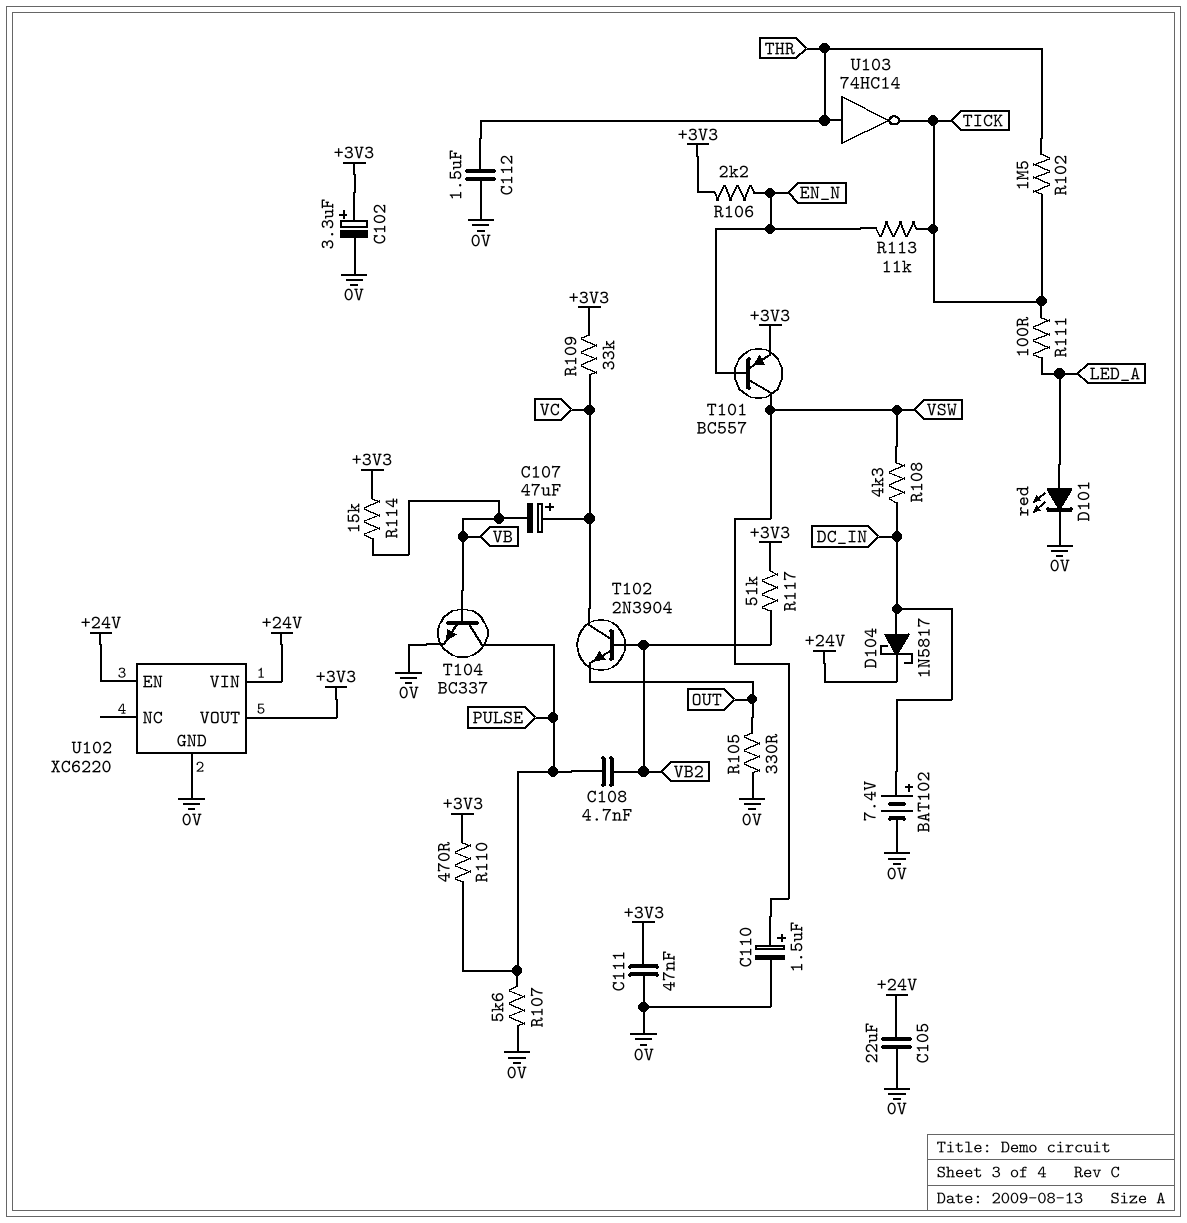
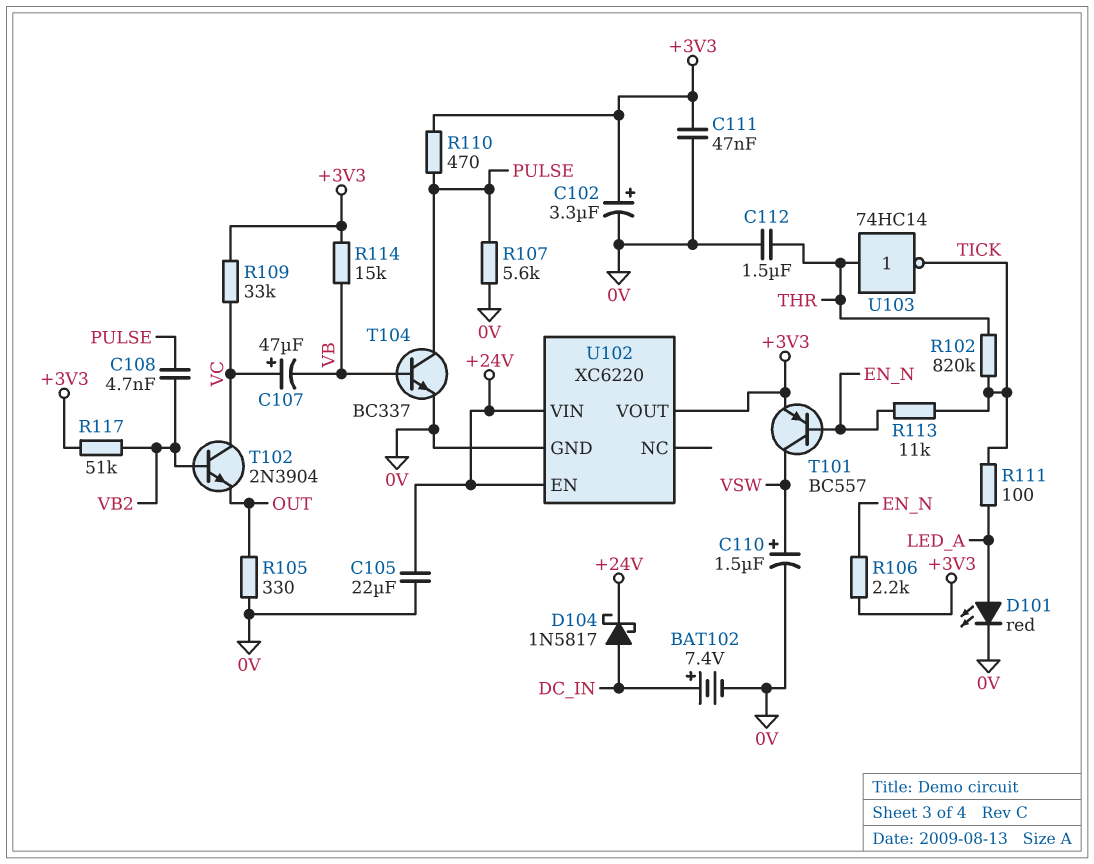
R102: 1.5M (THR, TICK) -> 820k (THR, TICK)
R108: 4.3k (DC_IN, VSW) -> none

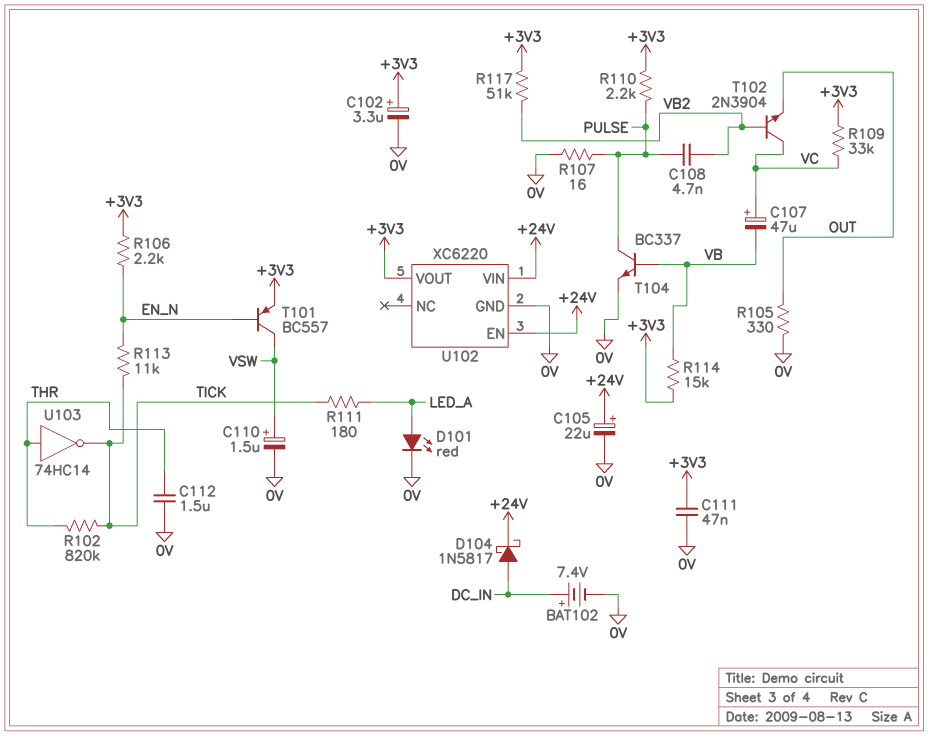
C105: 22uF (+24V, 0V) -> 22uF (plus +24V, minus 0V)
R107: 5.6k (0V, PULSE) -> 16 (0V, PULSE)
R110: 470 (+3V3, PULSE) -> 2.2k (+3V3, PULSE)
R111: 100 (LED_A, TICK) -> 180 (LED_A, TICK)

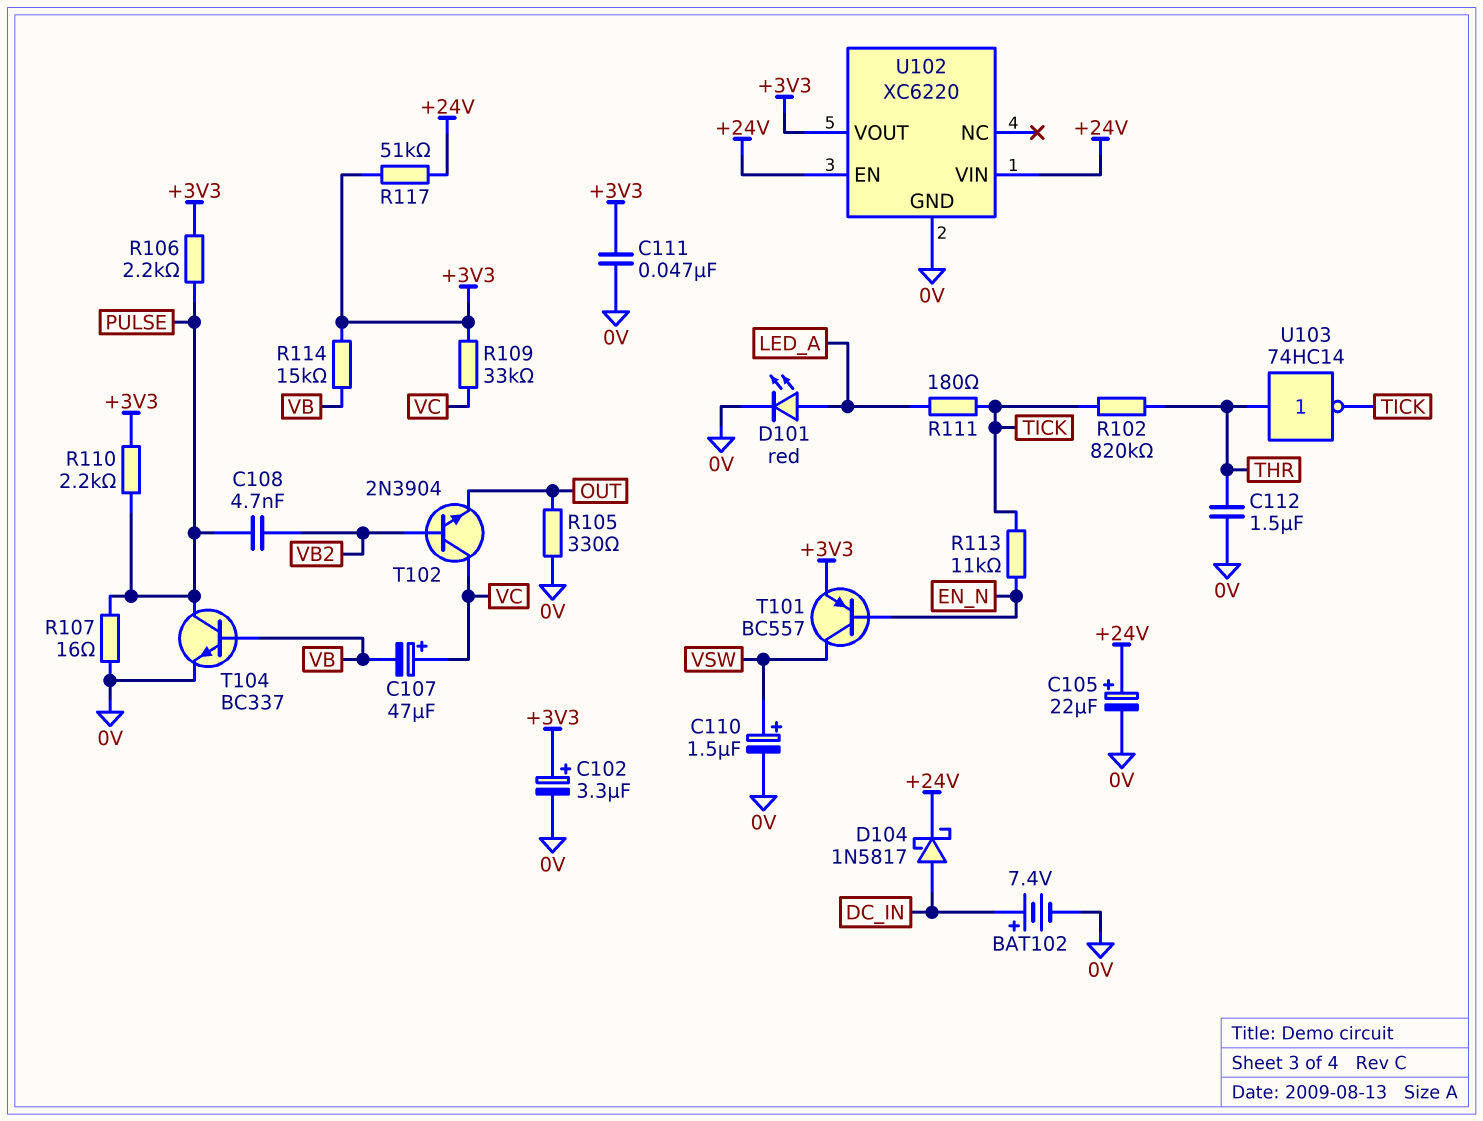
R106: 2.2k (+3V3, EN_N) -> 2.2k (+3V3, PULSE)
R117: 51k (+3V3, VB2) -> 51k (+3V3, +24V)

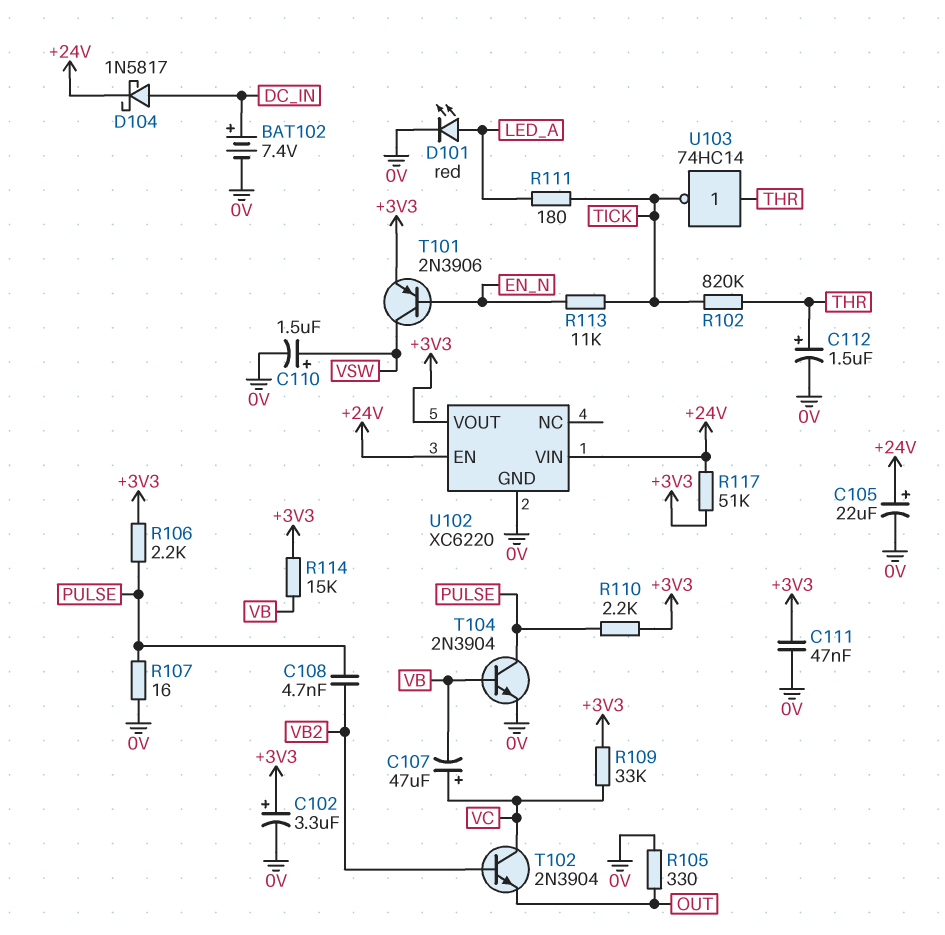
C112: 1.5uF (0V, THR) -> 1.5uF (plus THR, minus 0V)
T101: PNP BC557 (B EN_N, C VSW, E +3V3) -> PNP 2N3906 (B EN_N, C VSW, E +3V3)
T104: NPN BC337 (B VB, C PULSE, E 0V) -> NPN 2N3904 (B VB, C PULSE, E 0V)

